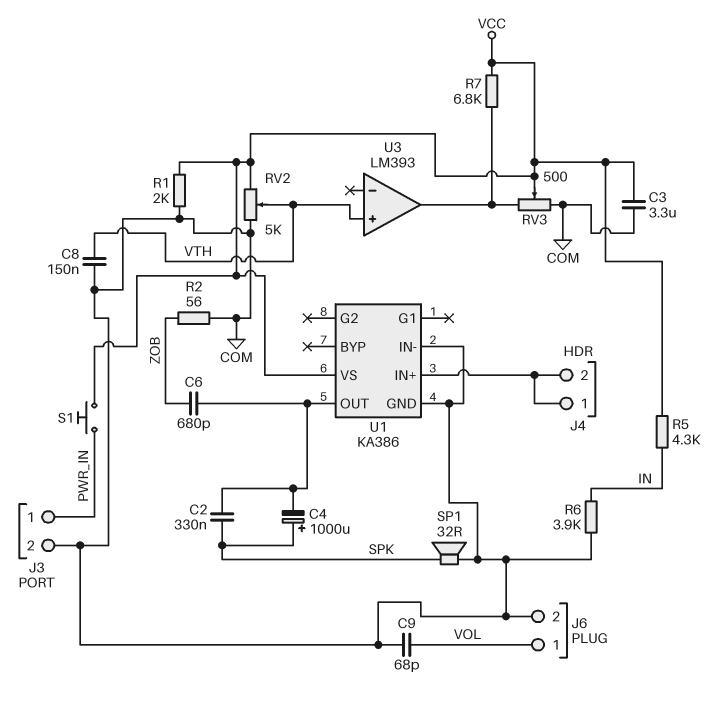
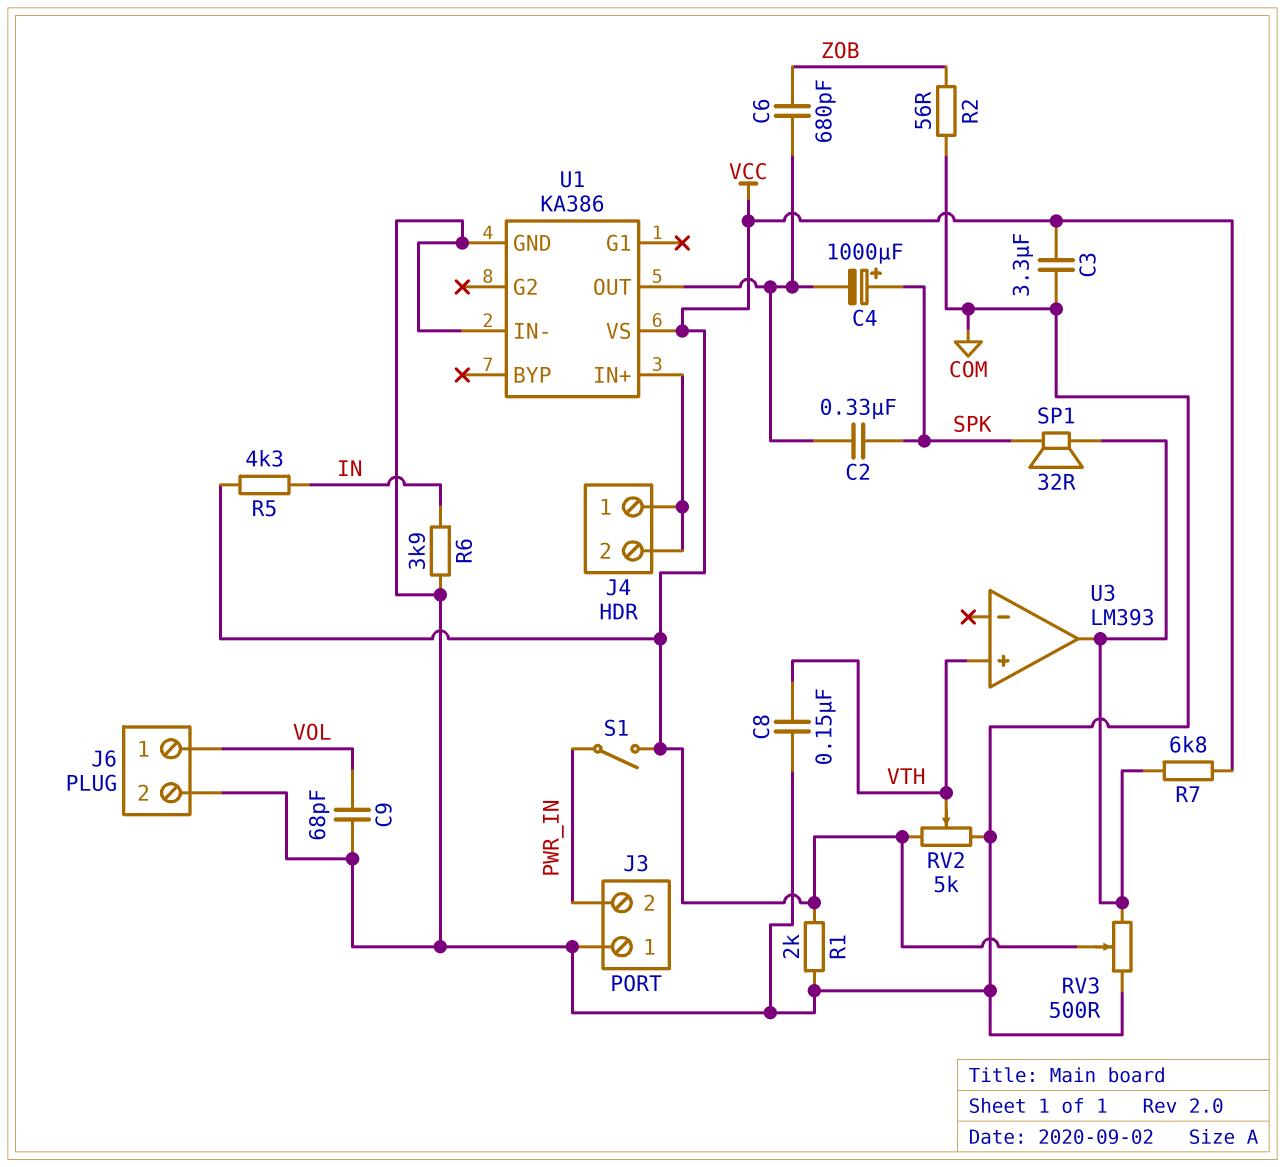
J3 pin 1: PWR_IN -> COM
J3 pin 2: COM -> PWR_IN
S1: button (PWR_IN, VCC) -> switch (PWR_IN, VCC)
SP1: speaker 32R (COM, SPK) -> speaker 32R (SPK, U3/out)

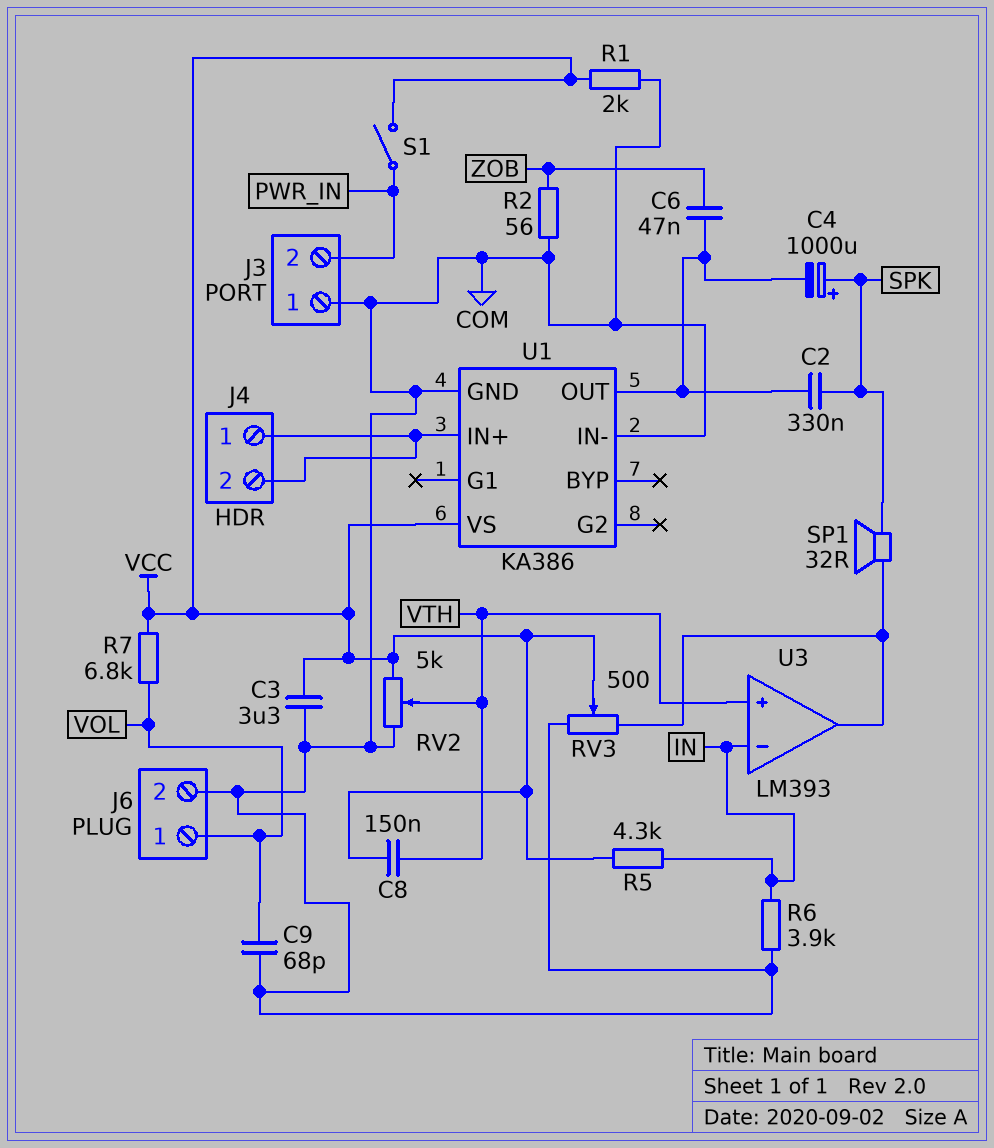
C6: 680pF (U1/OUT, ZOB) -> 47nF (U1/OUT, ZOB)
C8: 150nF (COM, VTH) -> 150nF (VCC, VTH)
R7: 6.8k (U3/out, VCC) -> 6.8k (VCC, VOL)
U3 pin in-: none -> IN

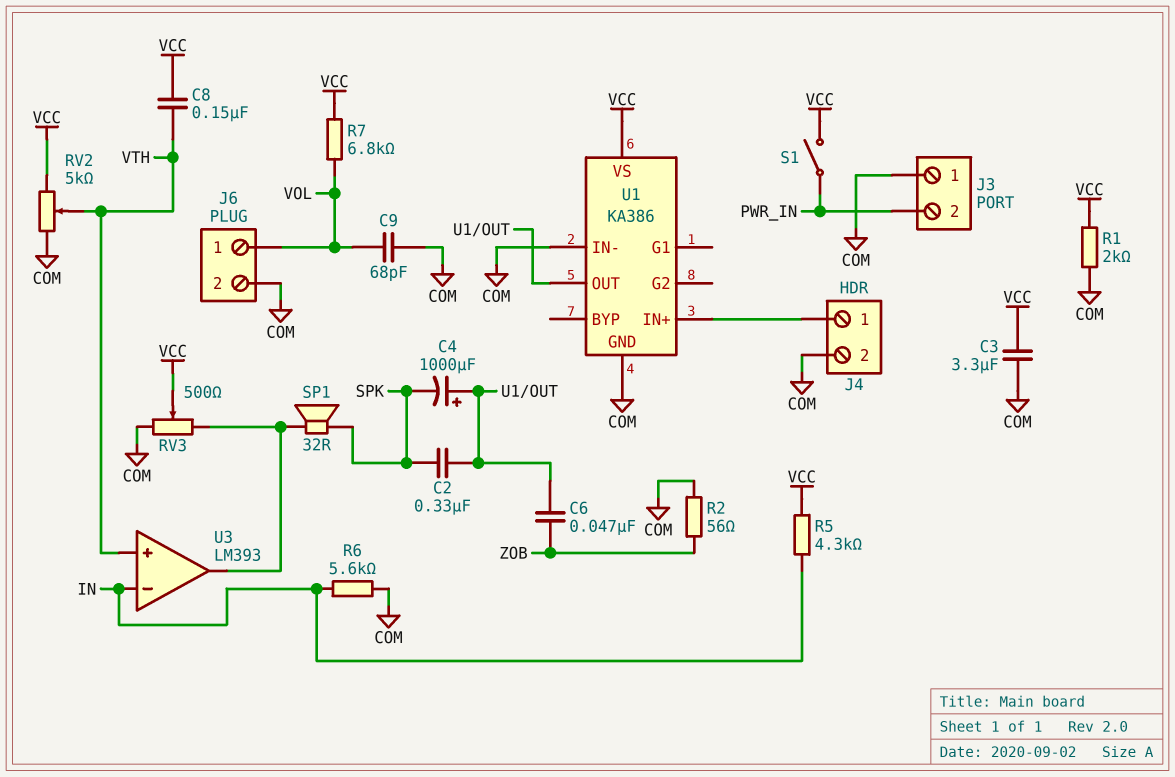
C4: 1000uF (plus SPK, minus U1/OUT) -> 1000uF (plus U1/OUT, minus SPK)
J4 pin 2: J4/1 -> COM
R6: 3.9k (COM, IN) -> 5.6k (COM, IN)

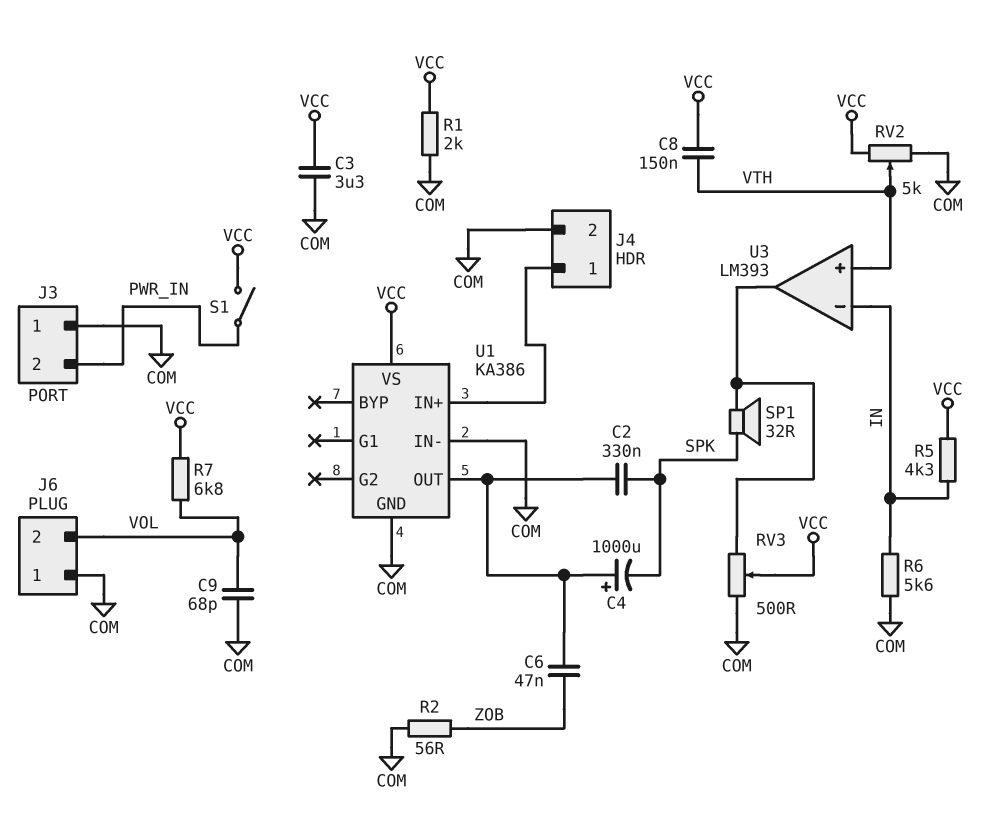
J6 pin 1: VOL -> COM
J6 pin 2: COM -> VOL

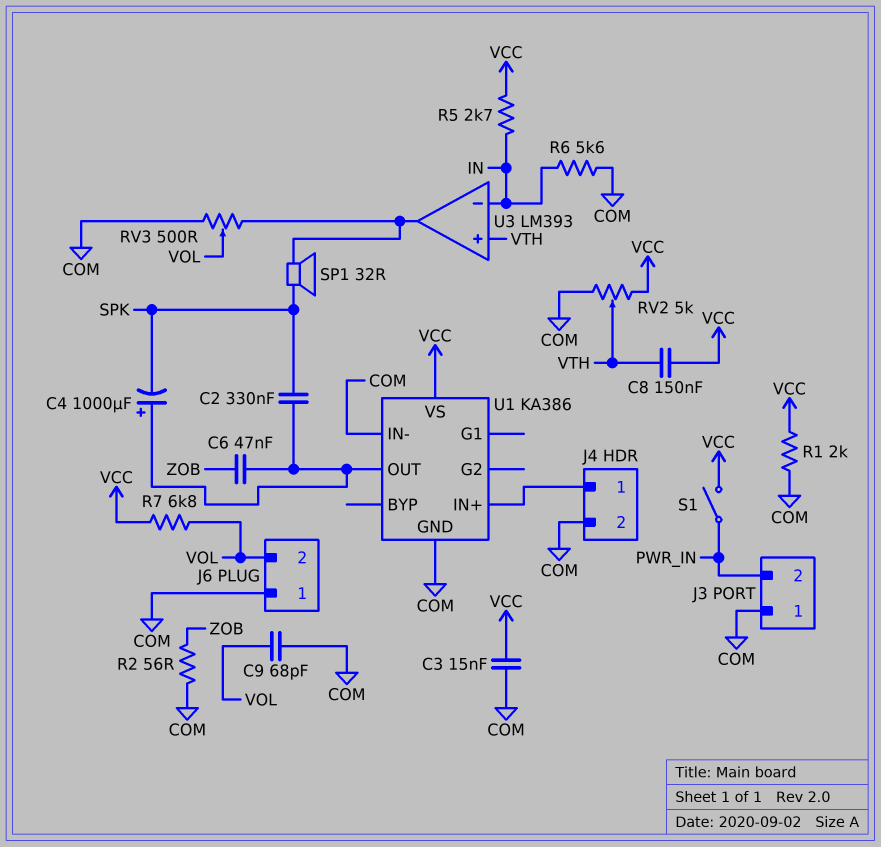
C3: 3.3uF (COM, VCC) -> 15nF (COM, VCC)
R5: 4.3k (IN, VCC) -> 2.7k (IN, VCC)
RV3: 500 (COM, U3/out, wiper VCC) -> 500 (COM, U3/out, wiper VOL)

